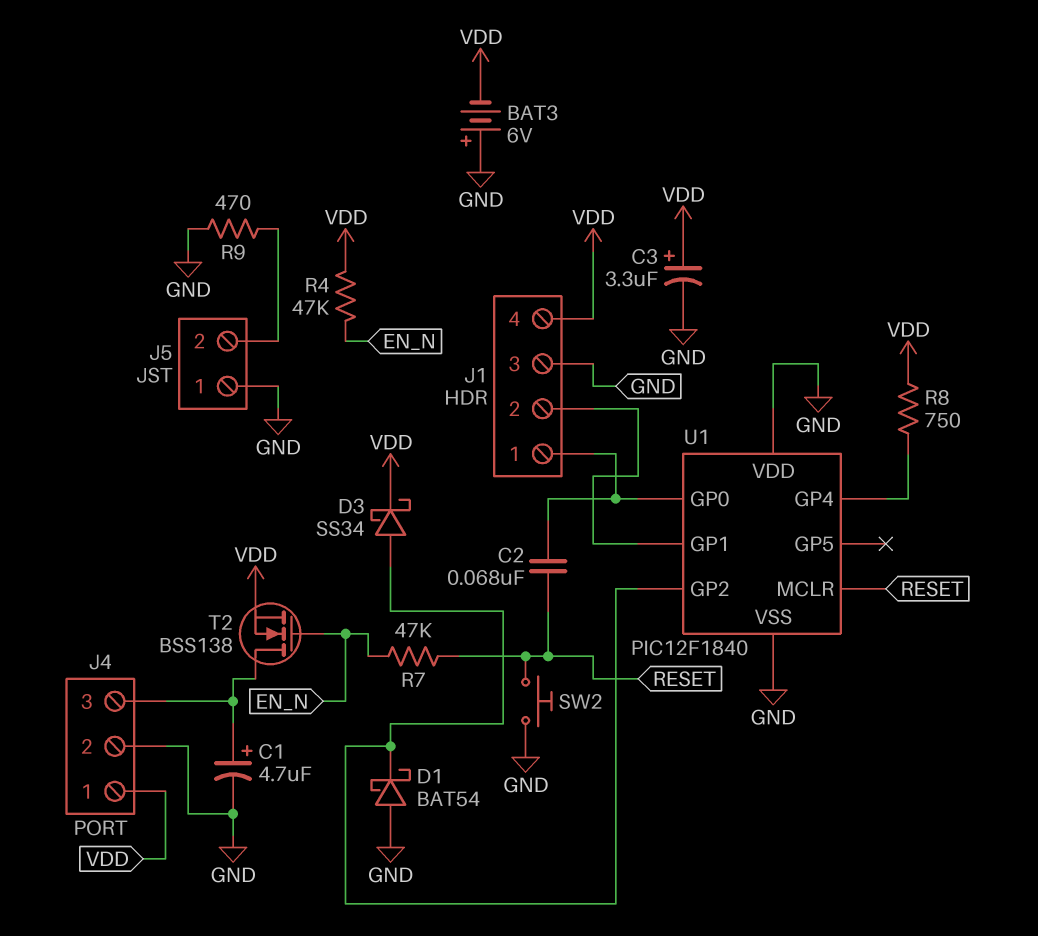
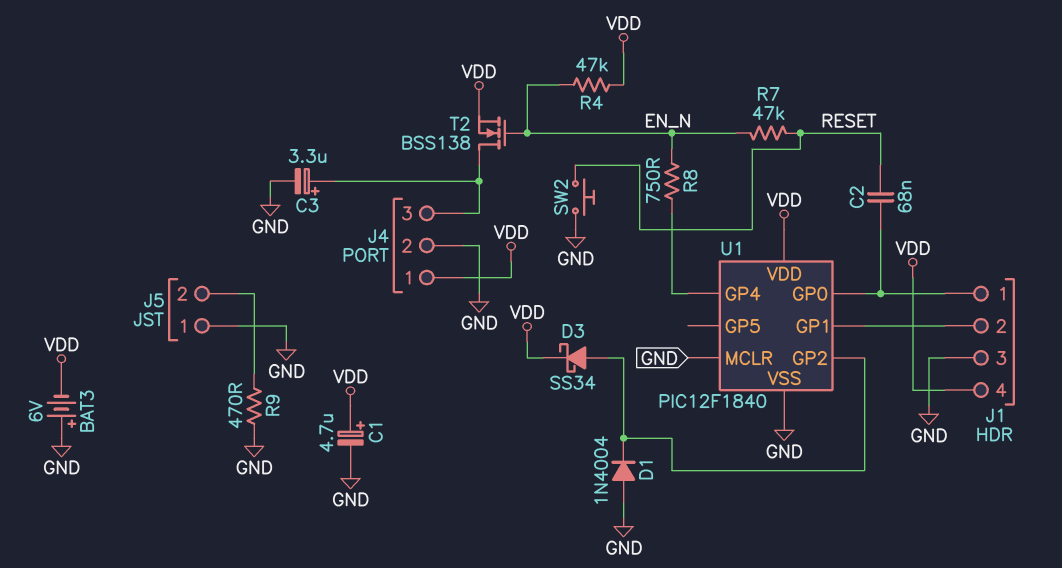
C1: 4.7uF (plus J4/3, minus GND) -> 4.7uF (plus VDD, minus GND)
C3: 3.3uF (plus VDD, minus GND) -> 3.3uF (plus J4/3, minus GND)
D1: schottky BAT54 (A GND, K U1/GP2) -> diode 1N4004 (A GND, K U1/GP2)
R8: 750 (U1/GP4, VDD) -> 750 (EN_N, U1/GP4)
U1 pin MCLR: RESET -> GND
U1 pin VDD: GND -> VDD

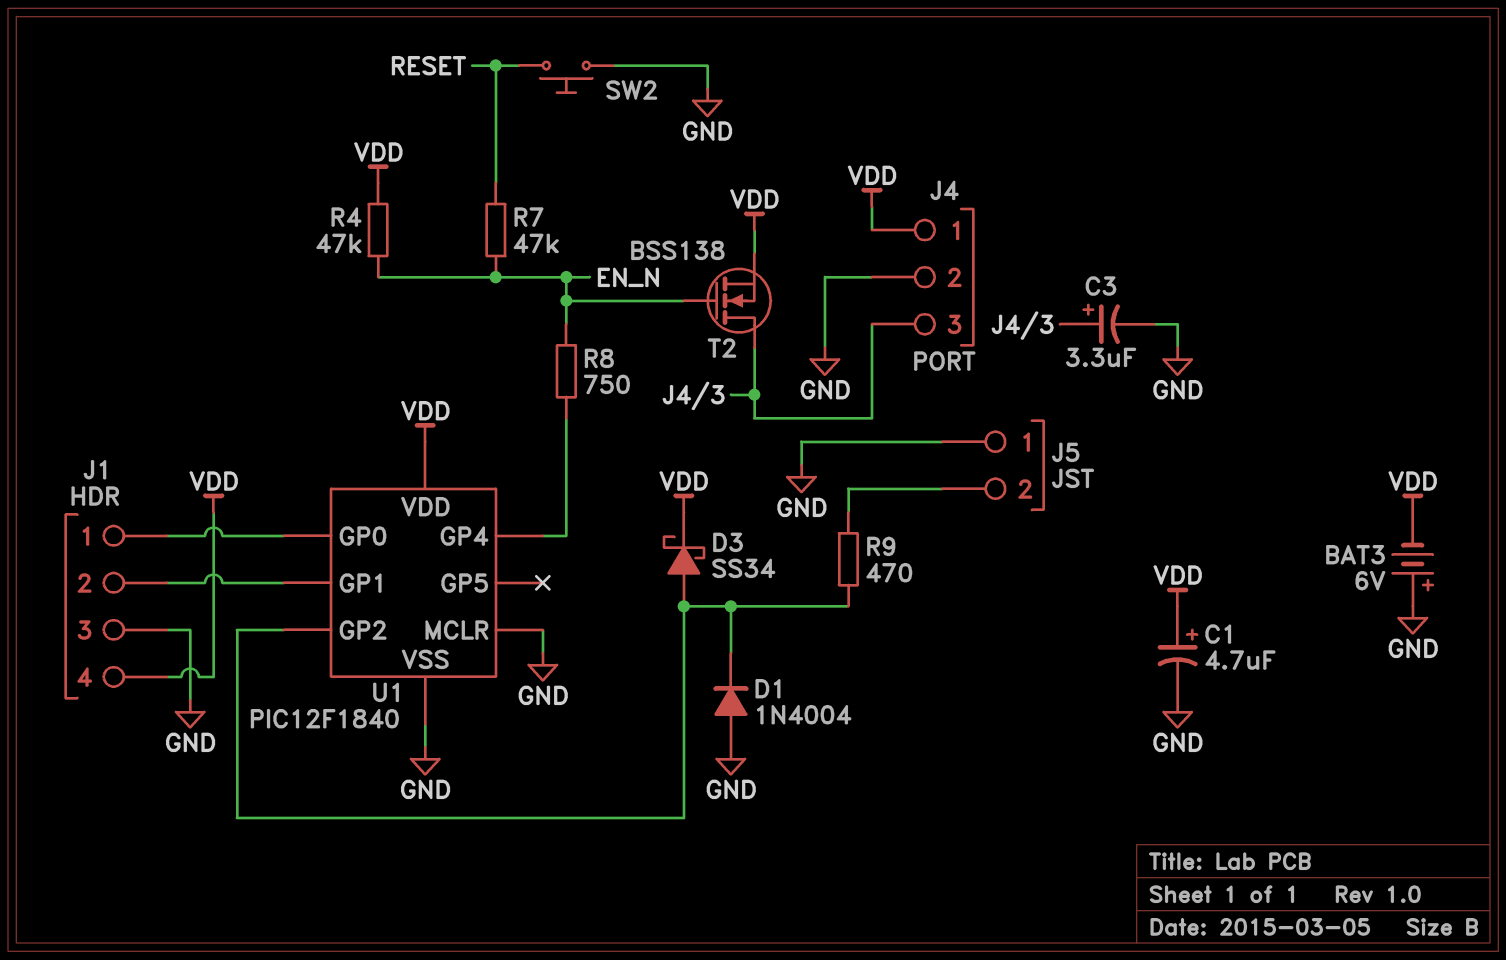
C2: 68nF (J1/1, RESET) -> none
R9: 470 (GND, J5/2) -> 470 (J5/2, U1/GP2)

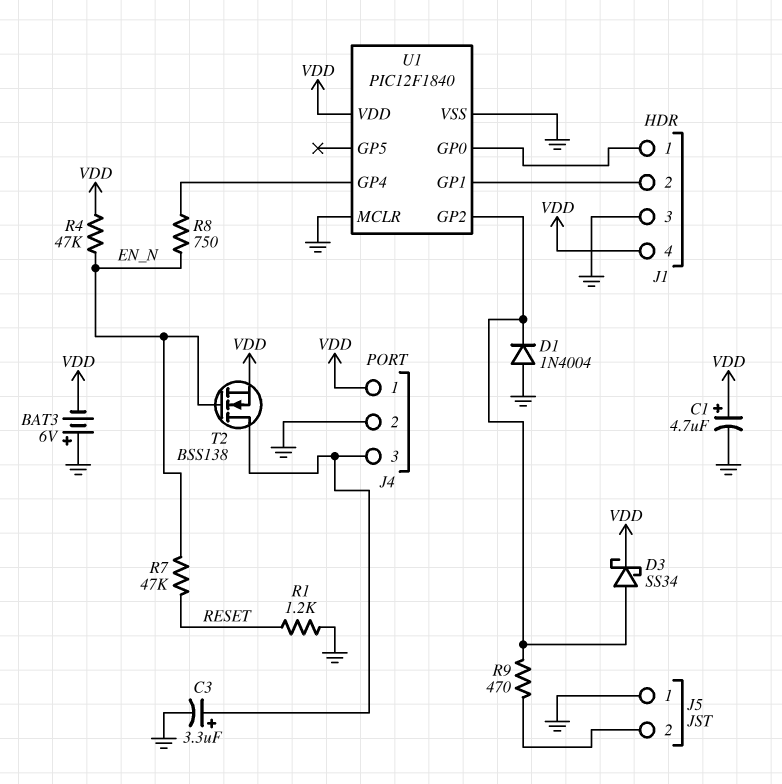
R1: none -> 1.2k (GND, RESET)
SW2: button (GND, RESET) -> none

